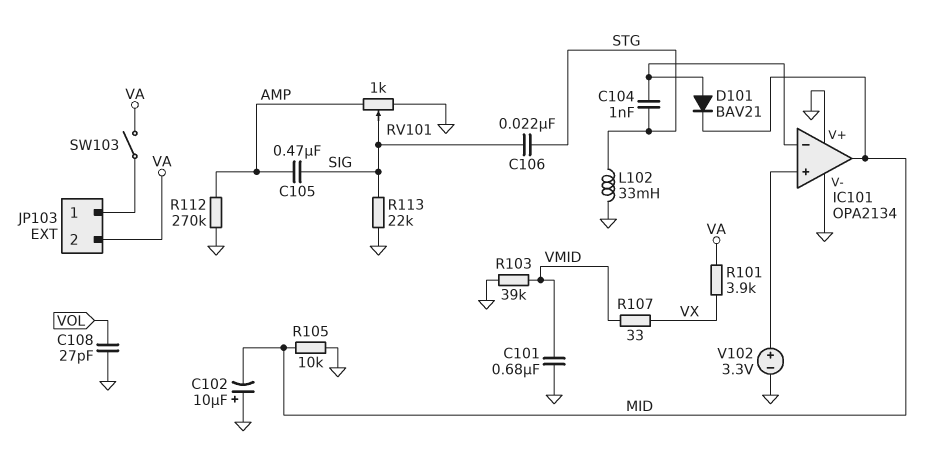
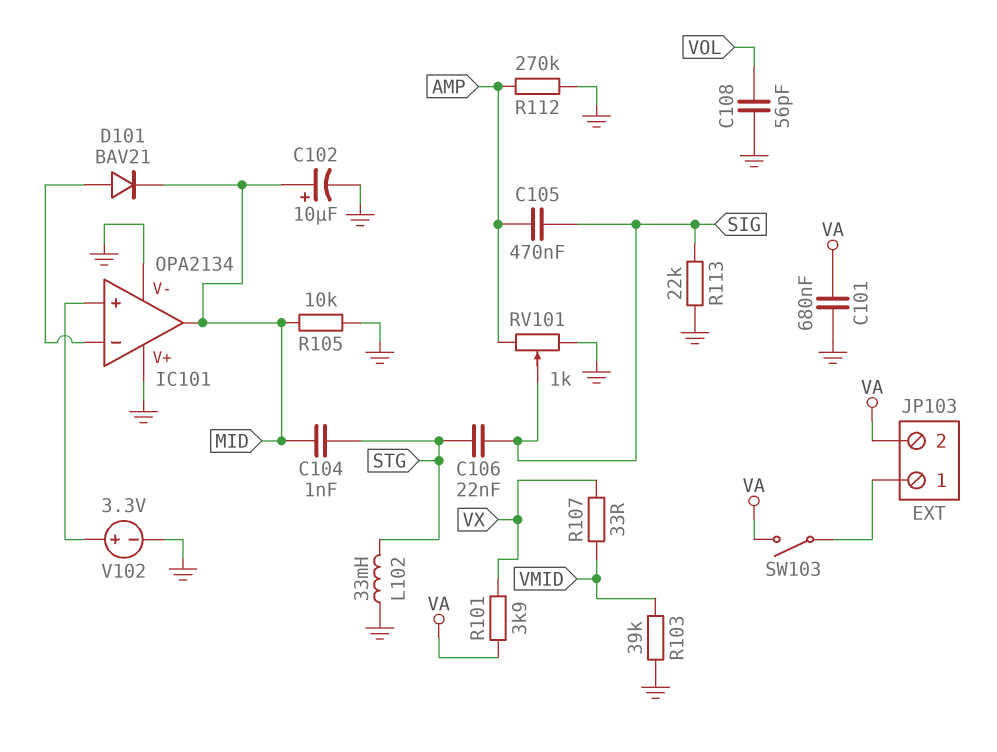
C101: 680nF (GND, VMID) -> 680nF (GND, VA)
C102: 10uF (plus GND, minus MID) -> 10uF (plus MID, minus GND)
C104: 1nF (IC101/in-, STG) -> 1nF (MID, STG)
C108: 27pF (GND, VOL) -> 56pF (GND, VOL)

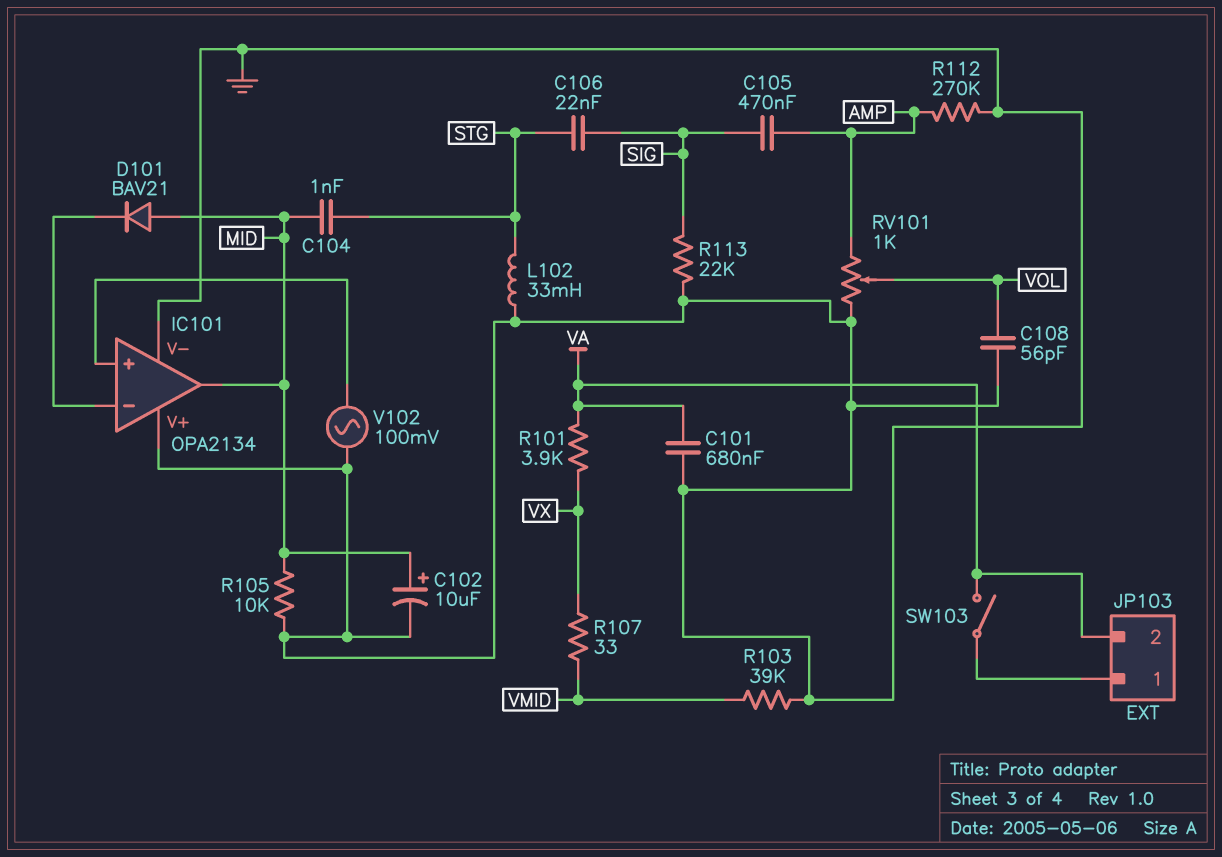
D101: diode BAV21 (A IC101/in-, K MID) -> diode BAV21 (A MID, K IC101/in-)
RV101: 1k (AMP, GND, wiper SIG) -> 1k (AMP, GND, wiper VOL)
V102: 3.3V (plus IC101/in+, minus GND) -> AC 100mV (GND, IC101/in+)

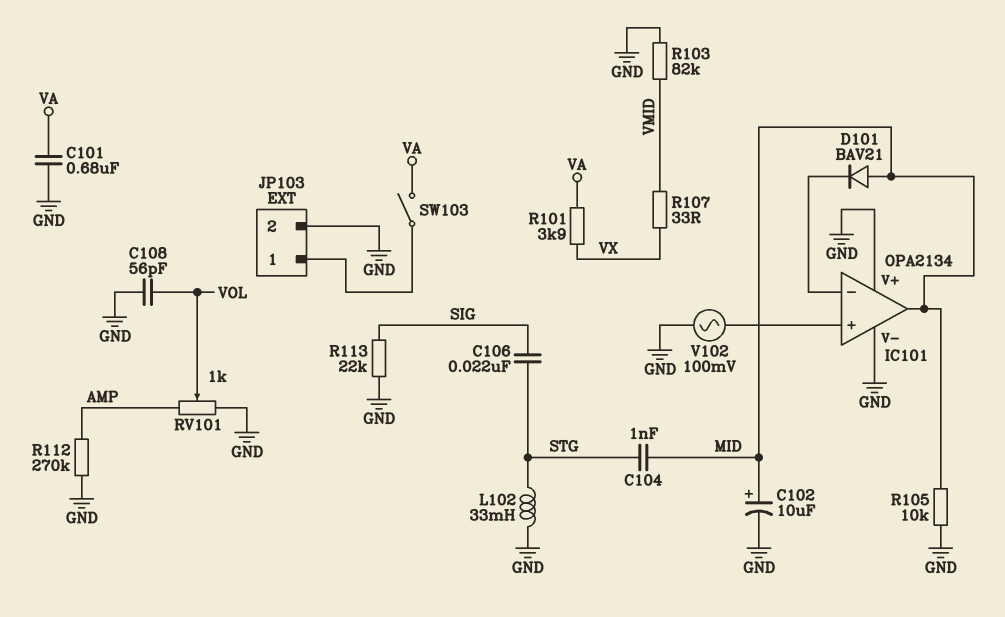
C105: 470nF (AMP, SIG) -> none
JP103 pin 2: VA -> GND
R103: 39k (GND, VMID) -> 82k (GND, VMID)

